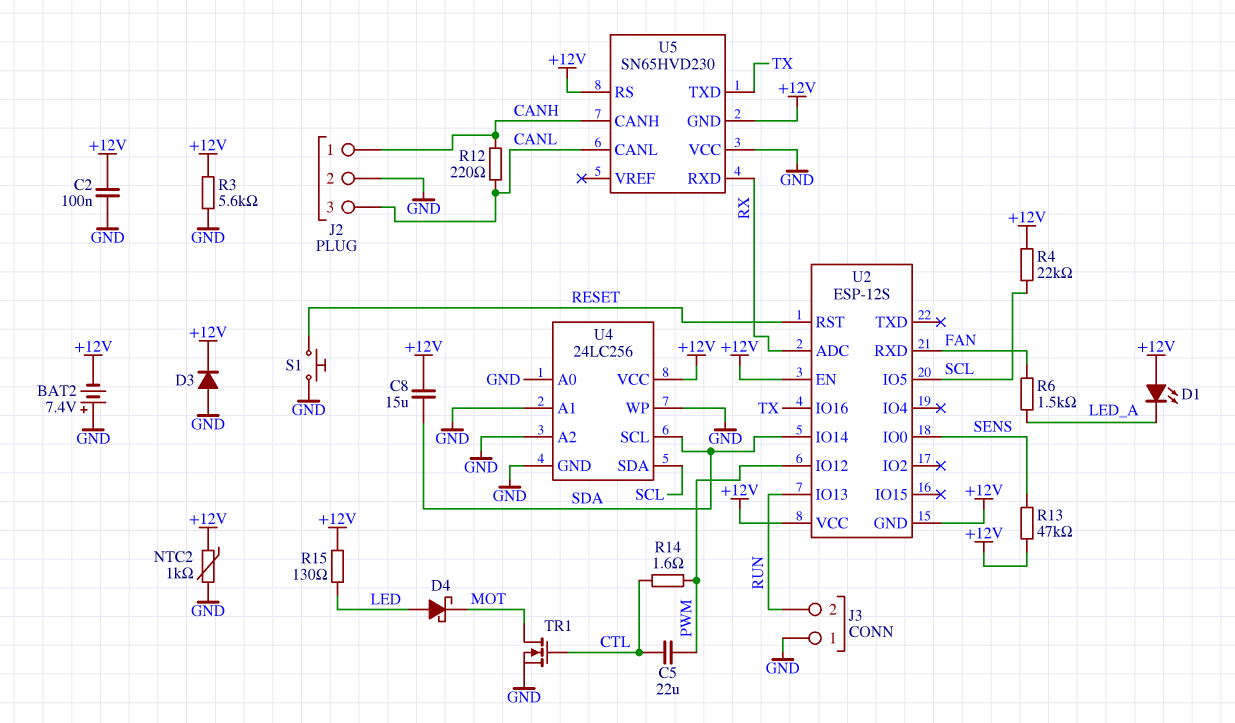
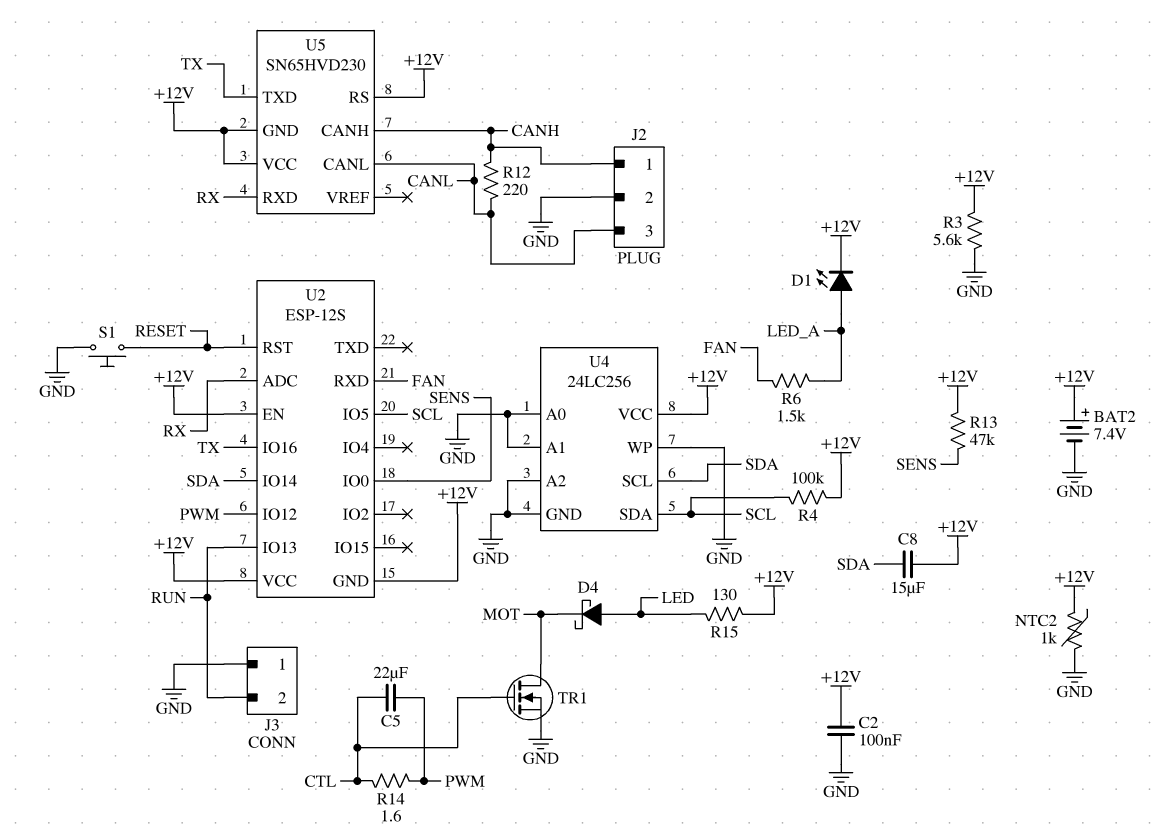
BAT2: 7.4V (plus GND, minus +12V) -> 7.4V (plus +12V, minus GND)
D1: LED (A +12V, K LED_A) -> LED (A LED_A, K +12V)
D3: diode (A GND, K +12V) -> none
R4: 22k (+12V, SCL) -> 100k (+12V, SCL)
U5 pin VCC: GND -> +12V

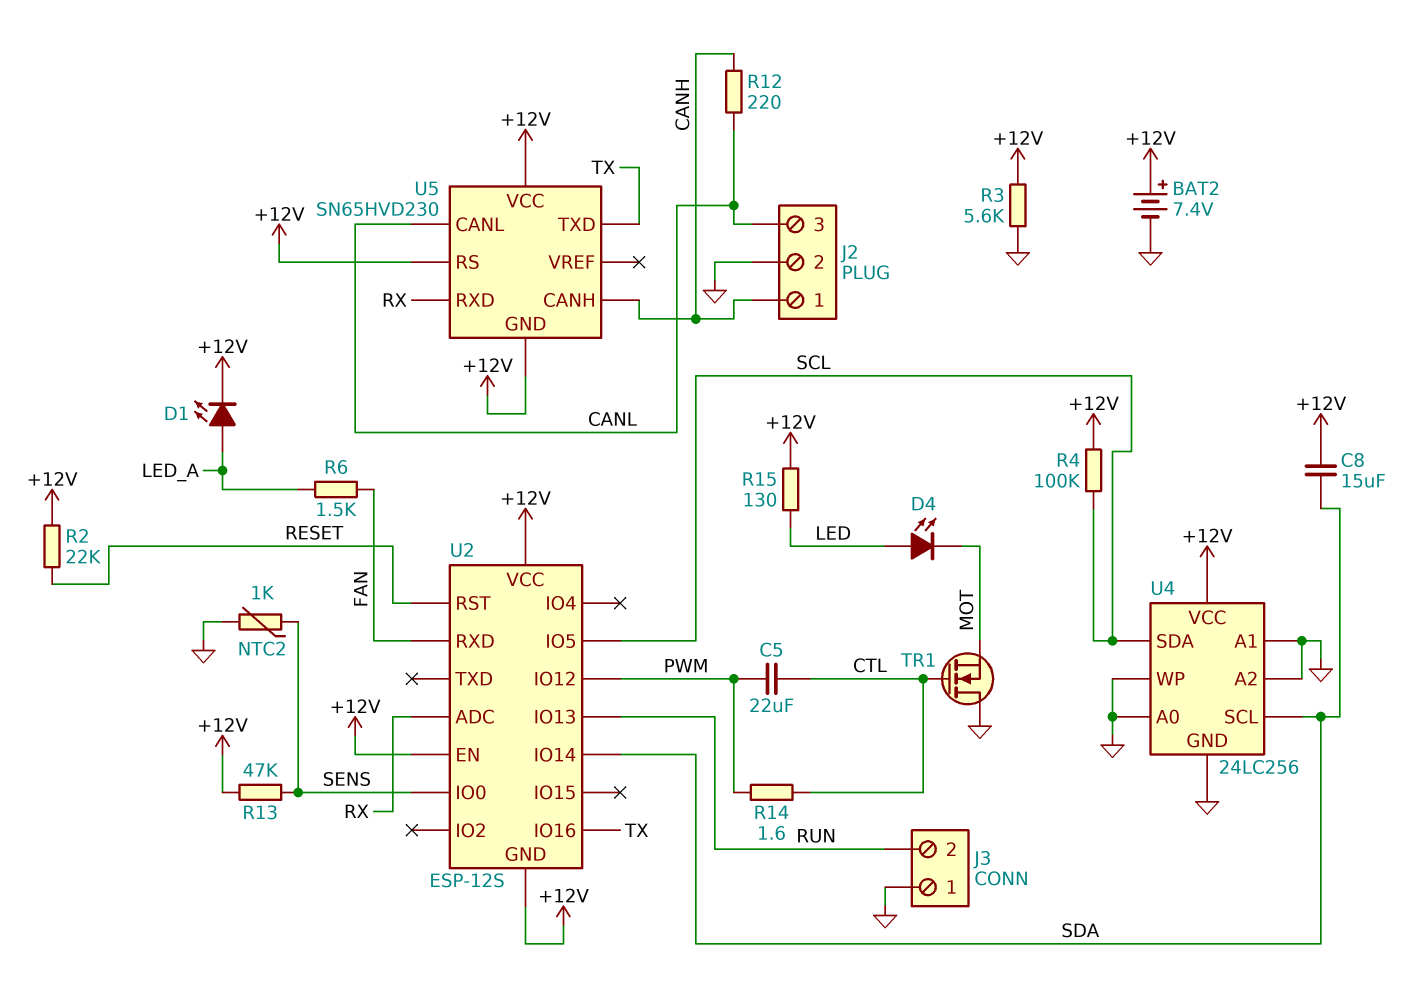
C2: 100nF (+12V, GND) -> none
D4: schottky (A LED, K MOT) -> LED (A LED, K MOT)
NTC2: 1k (+12V, GND) -> 1k (GND, SENS)
R2: none -> 22k (+12V, RESET)
S1: button (GND, RESET) -> none
TR1: NMOS (G CTL, D MOT, S GND) -> NMOS (G CTL, D GND, S MOT)

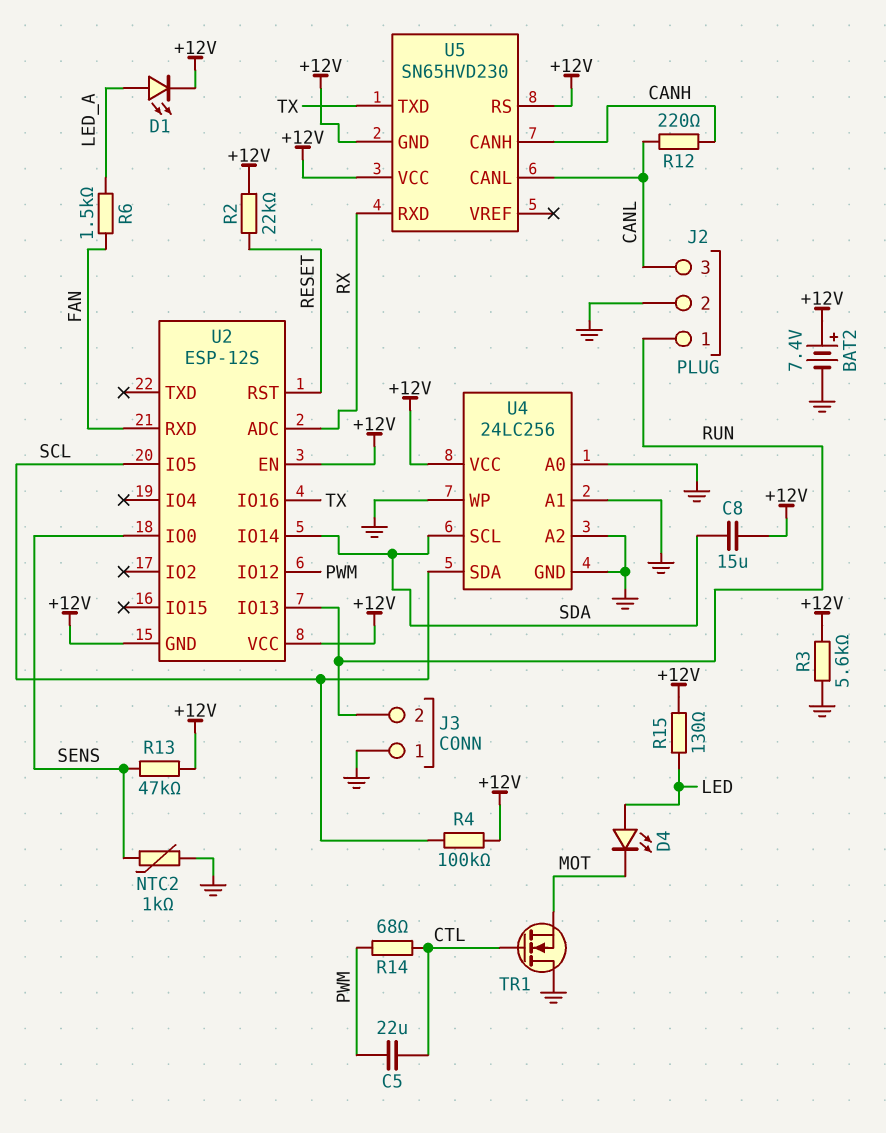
J2 pin 1: CANH -> RUN
R14: 1.6 (CTL, PWM) -> 68 (CTL, PWM)

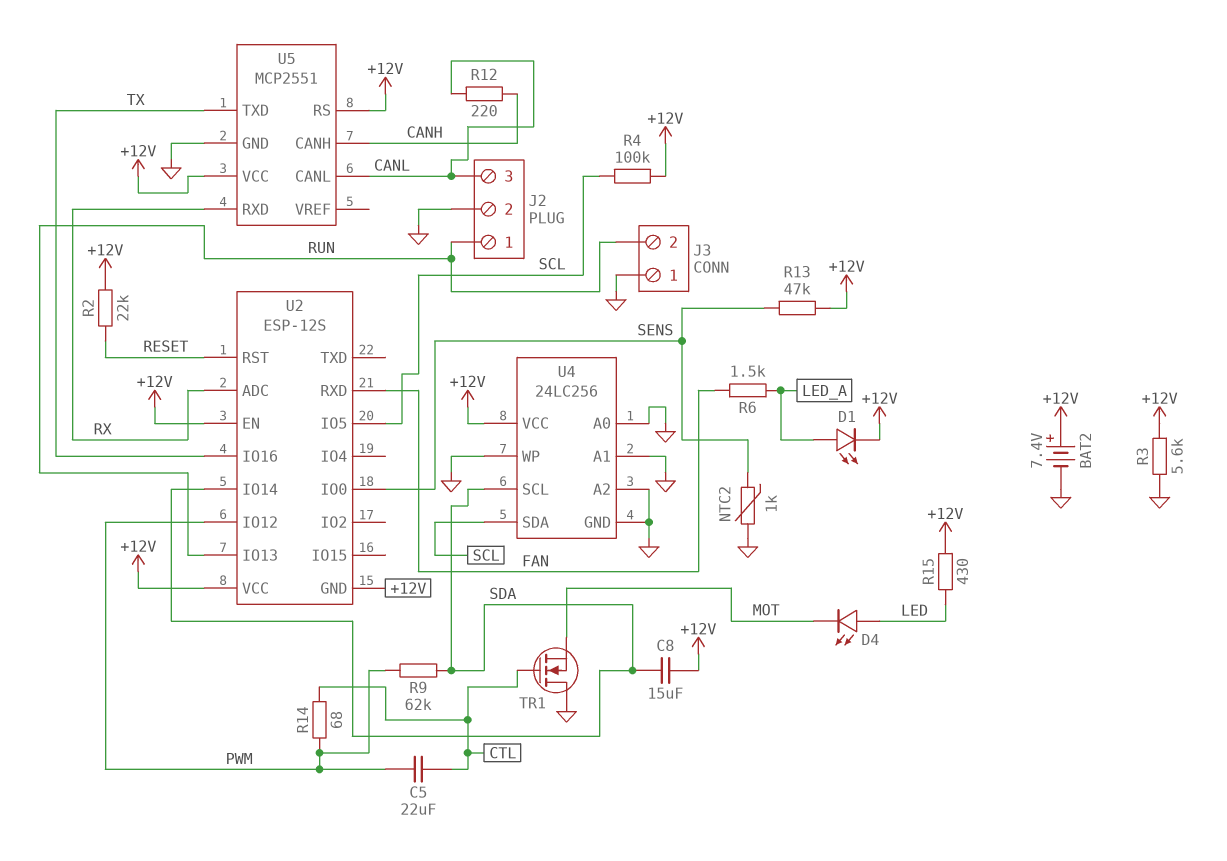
R9: none -> 62k (PWM, SDA)
R15: 130 (+12V, LED) -> 430 (+12V, LED)
U5: SN65HVD230 -> MCP2551
U5 pin GND: +12V -> GND

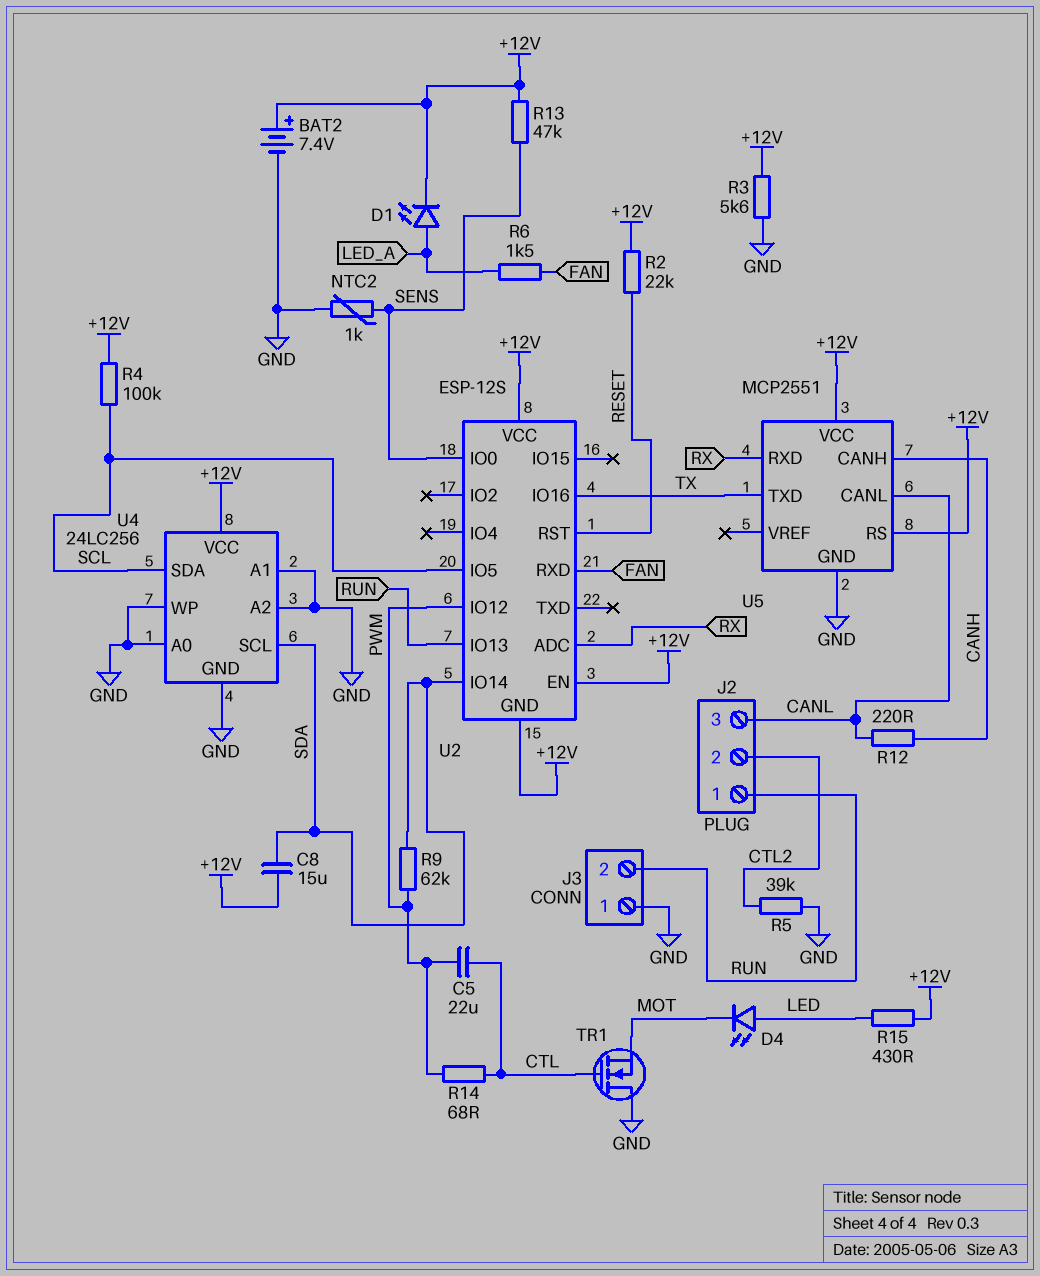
J2 pin 2: GND -> CTL2
R5: none -> 39k (CTL2, GND)

